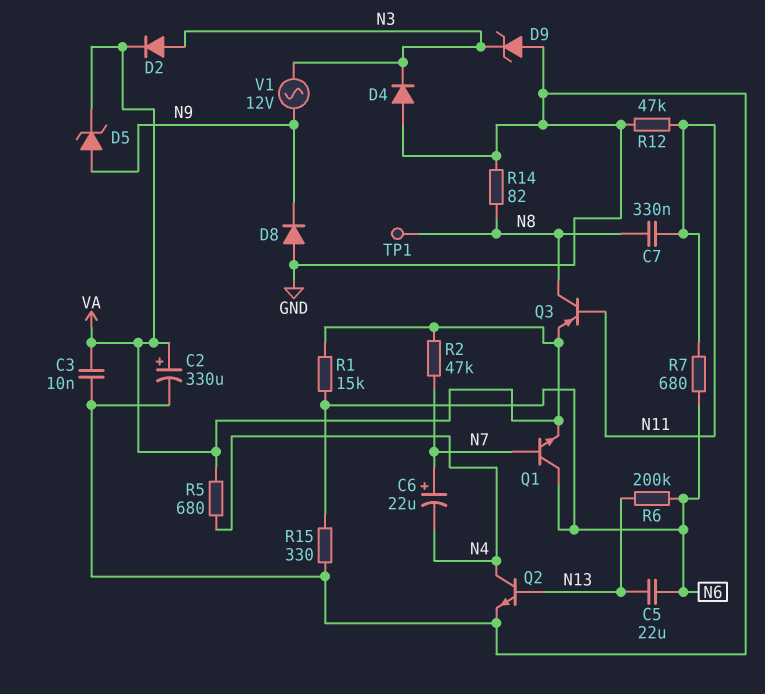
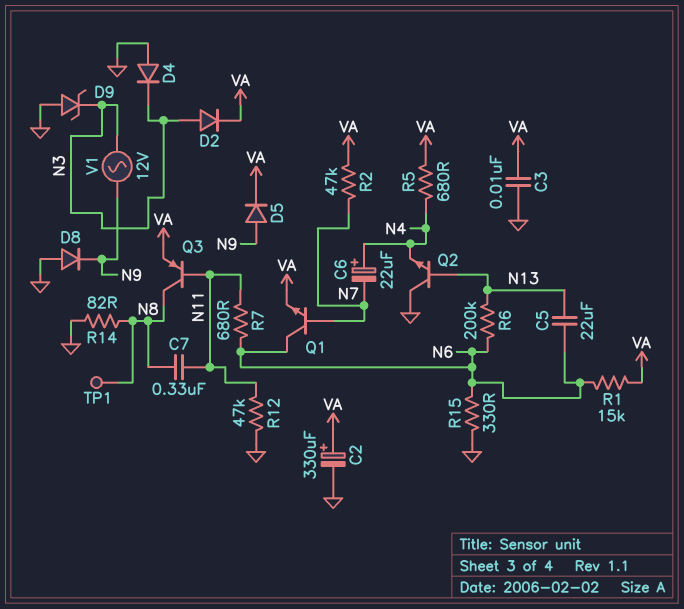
C6: 22uF (plus N7, minus N4) -> 22uF (plus N4, minus N7)
D5: zener (A N9, K VA) -> diode (A N9, K VA)
Q2: NPN (B N13, C N4, E GND) -> NPN (B N13, C GND, E N4)

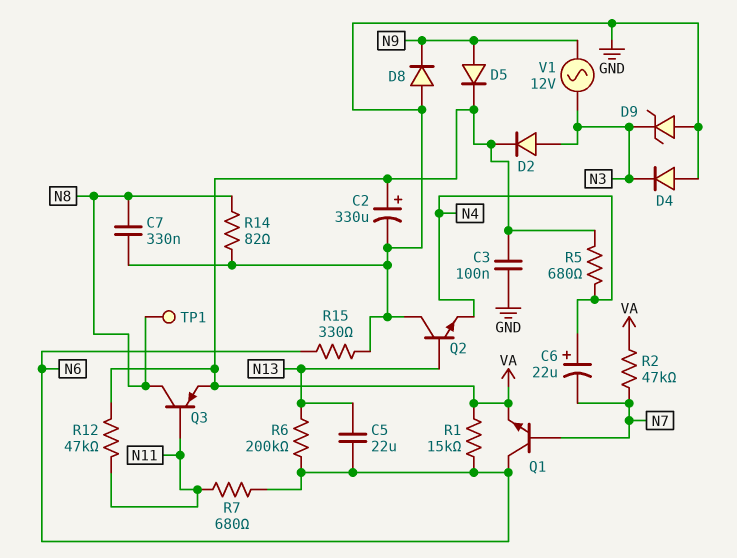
C3: 10nF (GND, VA) -> 100nF (GND, VA)
C7: 330nF (N8, N11) -> 330nF (GND, N8)
R12: 47k (GND, N11) -> 47k (N11, VA)

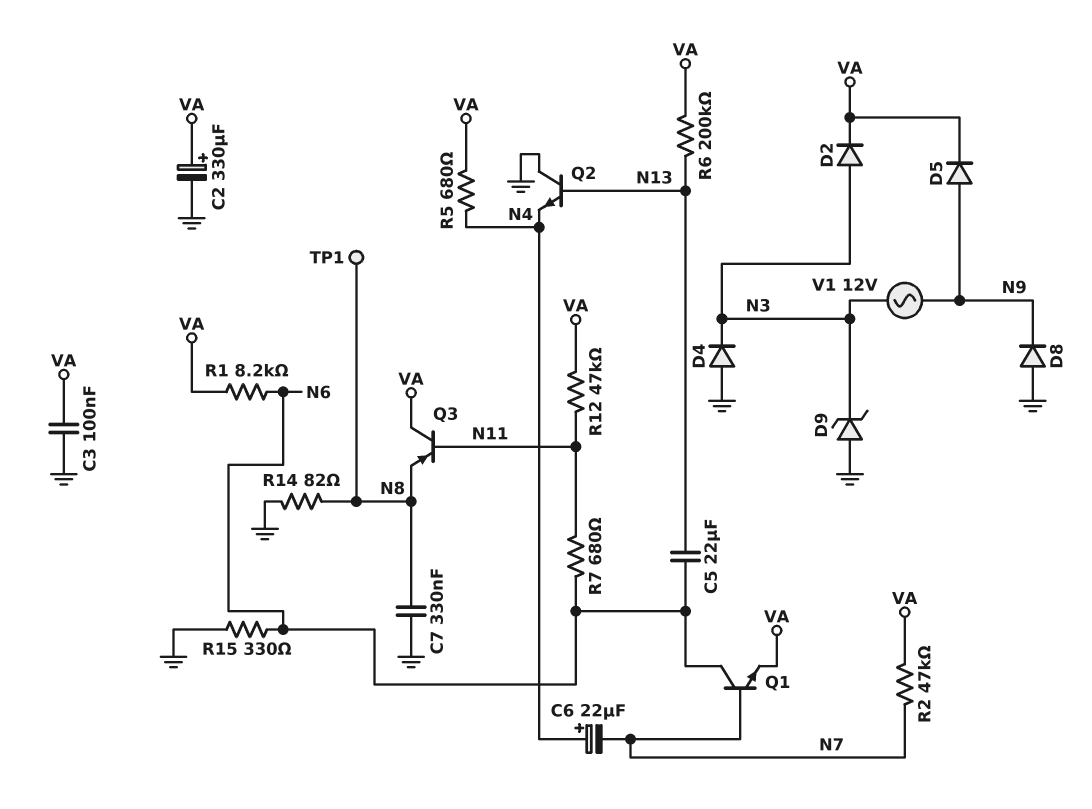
Q3: PNP (B N11, C N8, E VA) -> PNP (B N11, C VA, E N8)
R1: 15k (N6, VA) -> 8.2k (N6, VA)
R6: 200k (N6, N13) -> 200k (N13, VA)

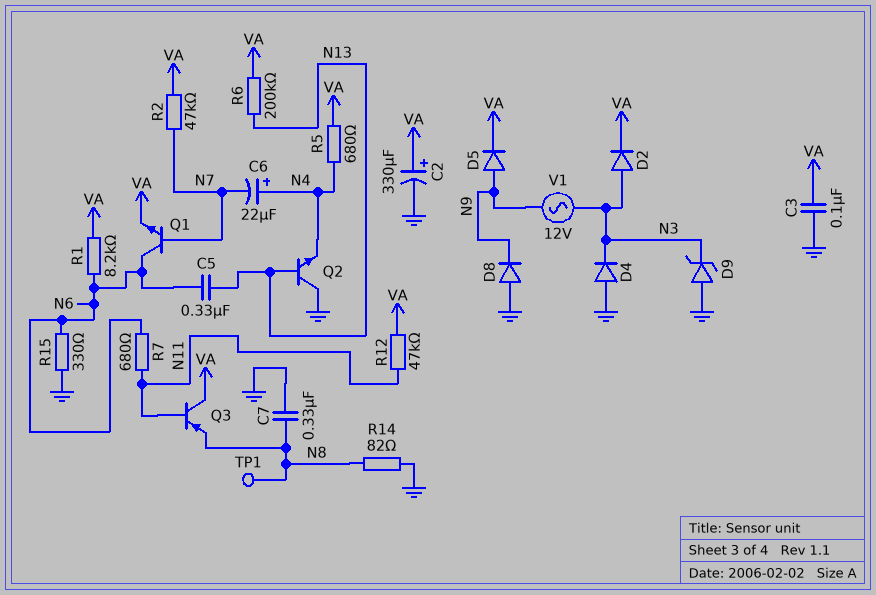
C5: 22uF (N6, N13) -> 330nF (N6, N13)

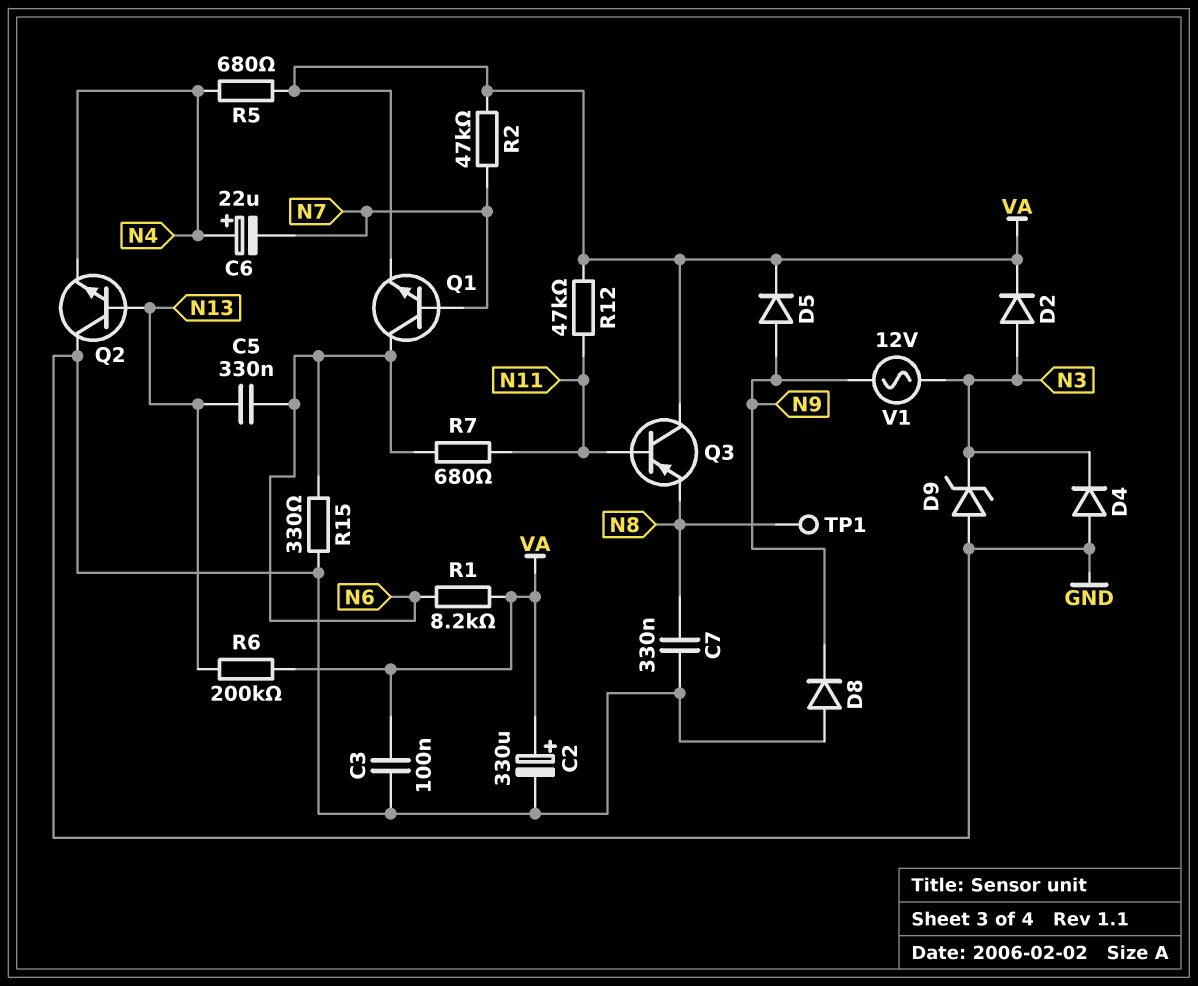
R14: 82 (GND, N8) -> none

